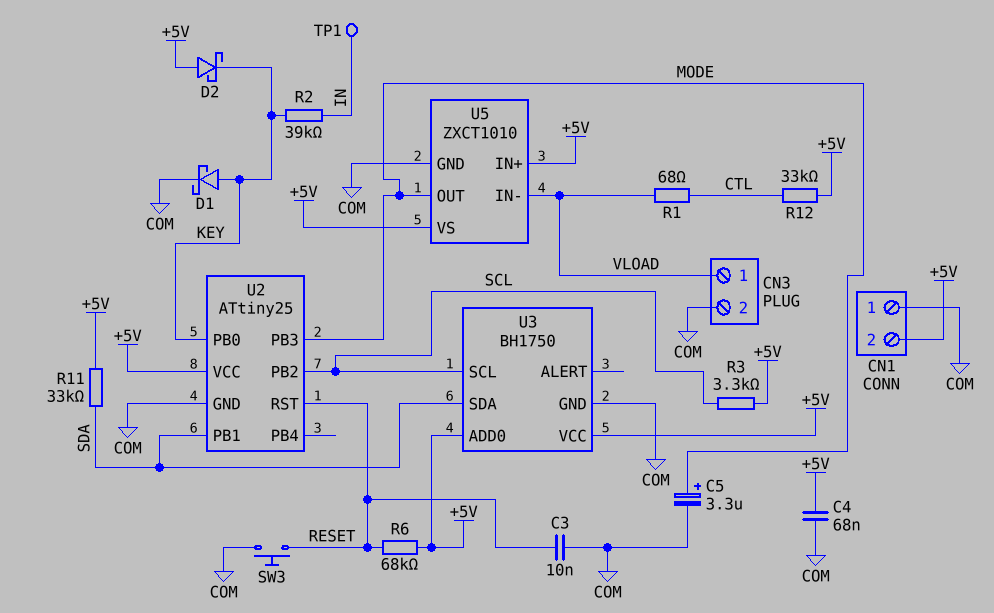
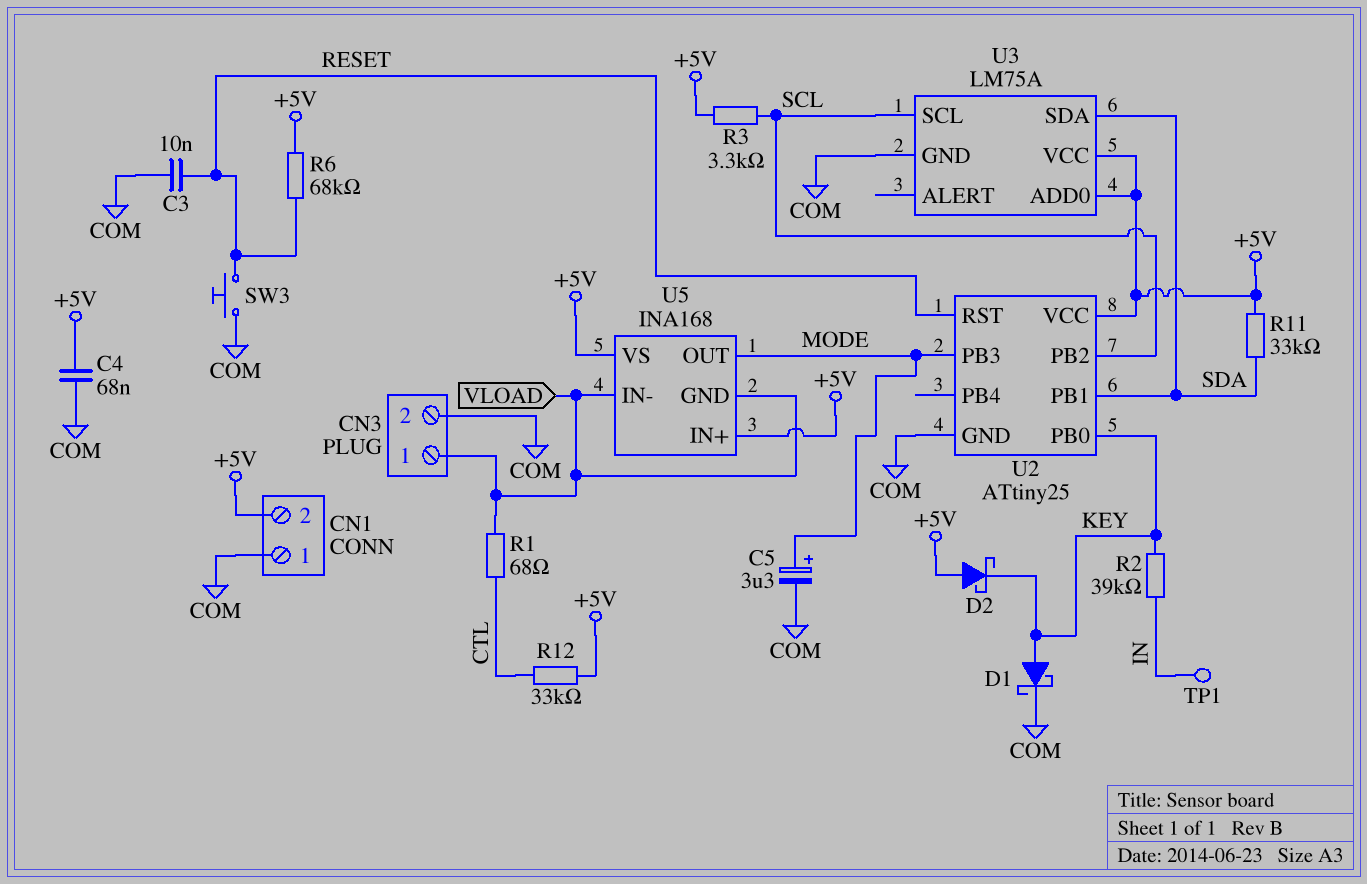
U3: BH1750 -> LM75A
U5: ZXCT1010 -> INA168
U5 pin GND: COM -> VLOAD

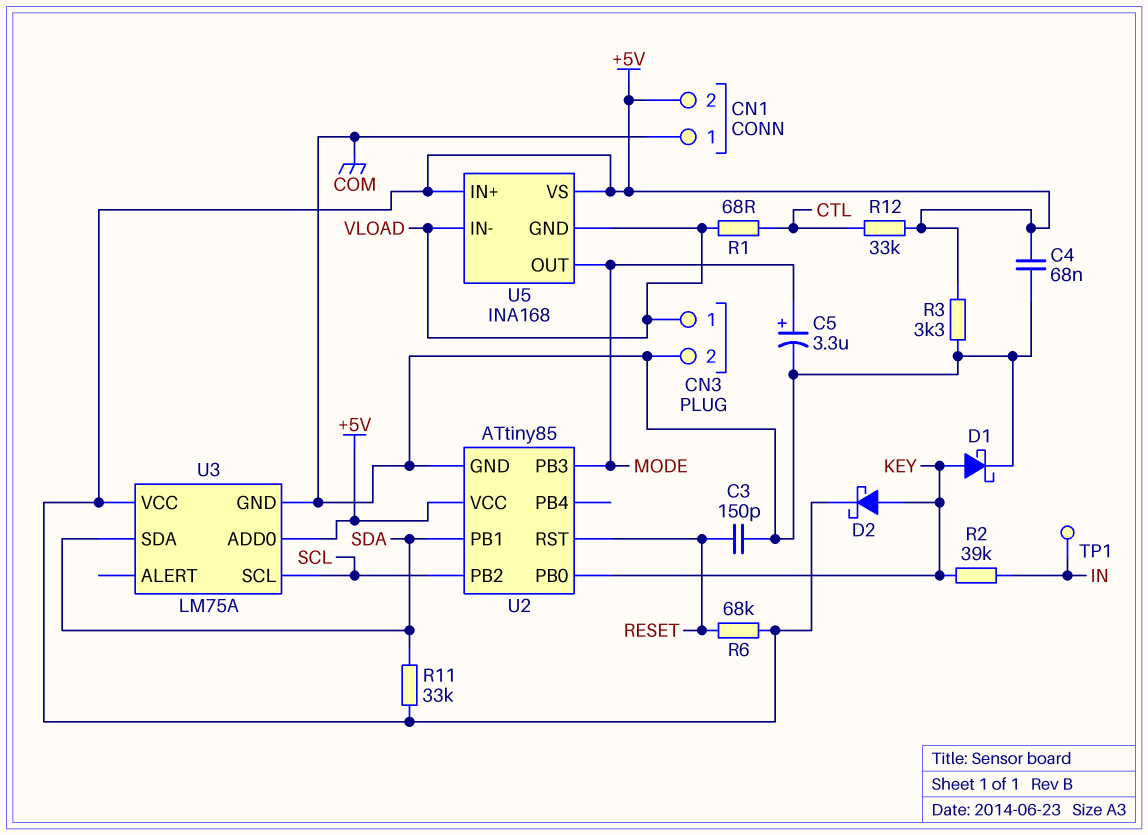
C3: 10nF (COM, RESET) -> 150pF (COM, RESET)
D2: schottky (A +5V, K KEY) -> schottky (A KEY, K +5V)
R3: 3.3k (+5V, SCL) -> 3.3k (+5V, COM)
SW3: button (COM, RESET) -> none
U2: ATtiny25 -> ATtiny85

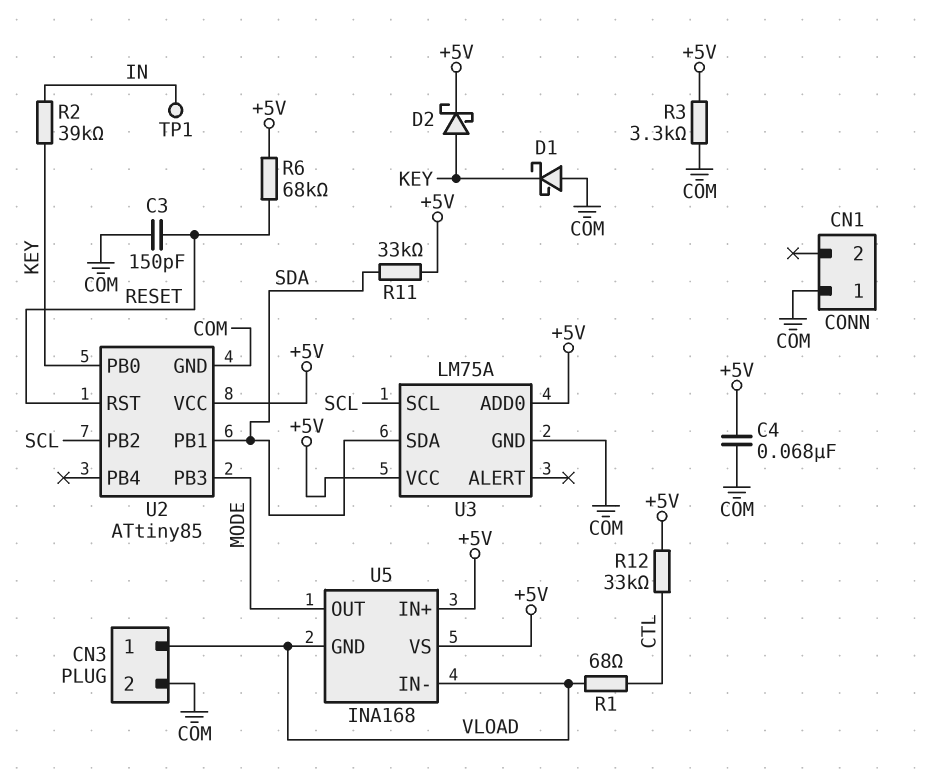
C5: 3.3uF (plus MODE, minus COM) -> none
CN1 pin 2: +5V -> none
D1: schottky (A KEY, K COM) -> schottky (A COM, K KEY)

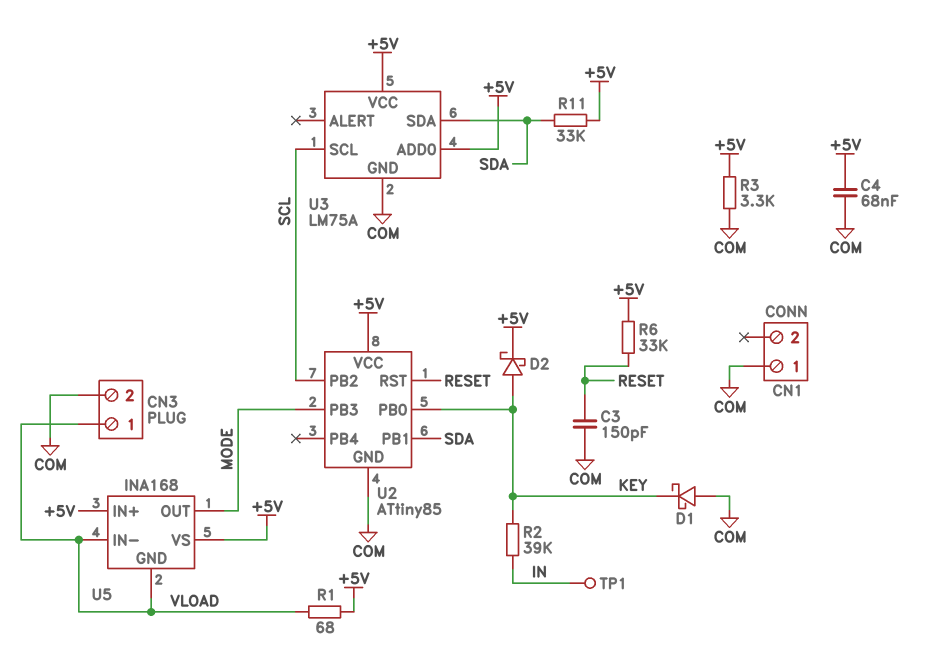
R1: 68 (CTL, VLOAD) -> 68 (+5V, VLOAD)
R6: 68k (+5V, RESET) -> 33k (+5V, RESET)
R12: 33k (+5V, CTL) -> none

